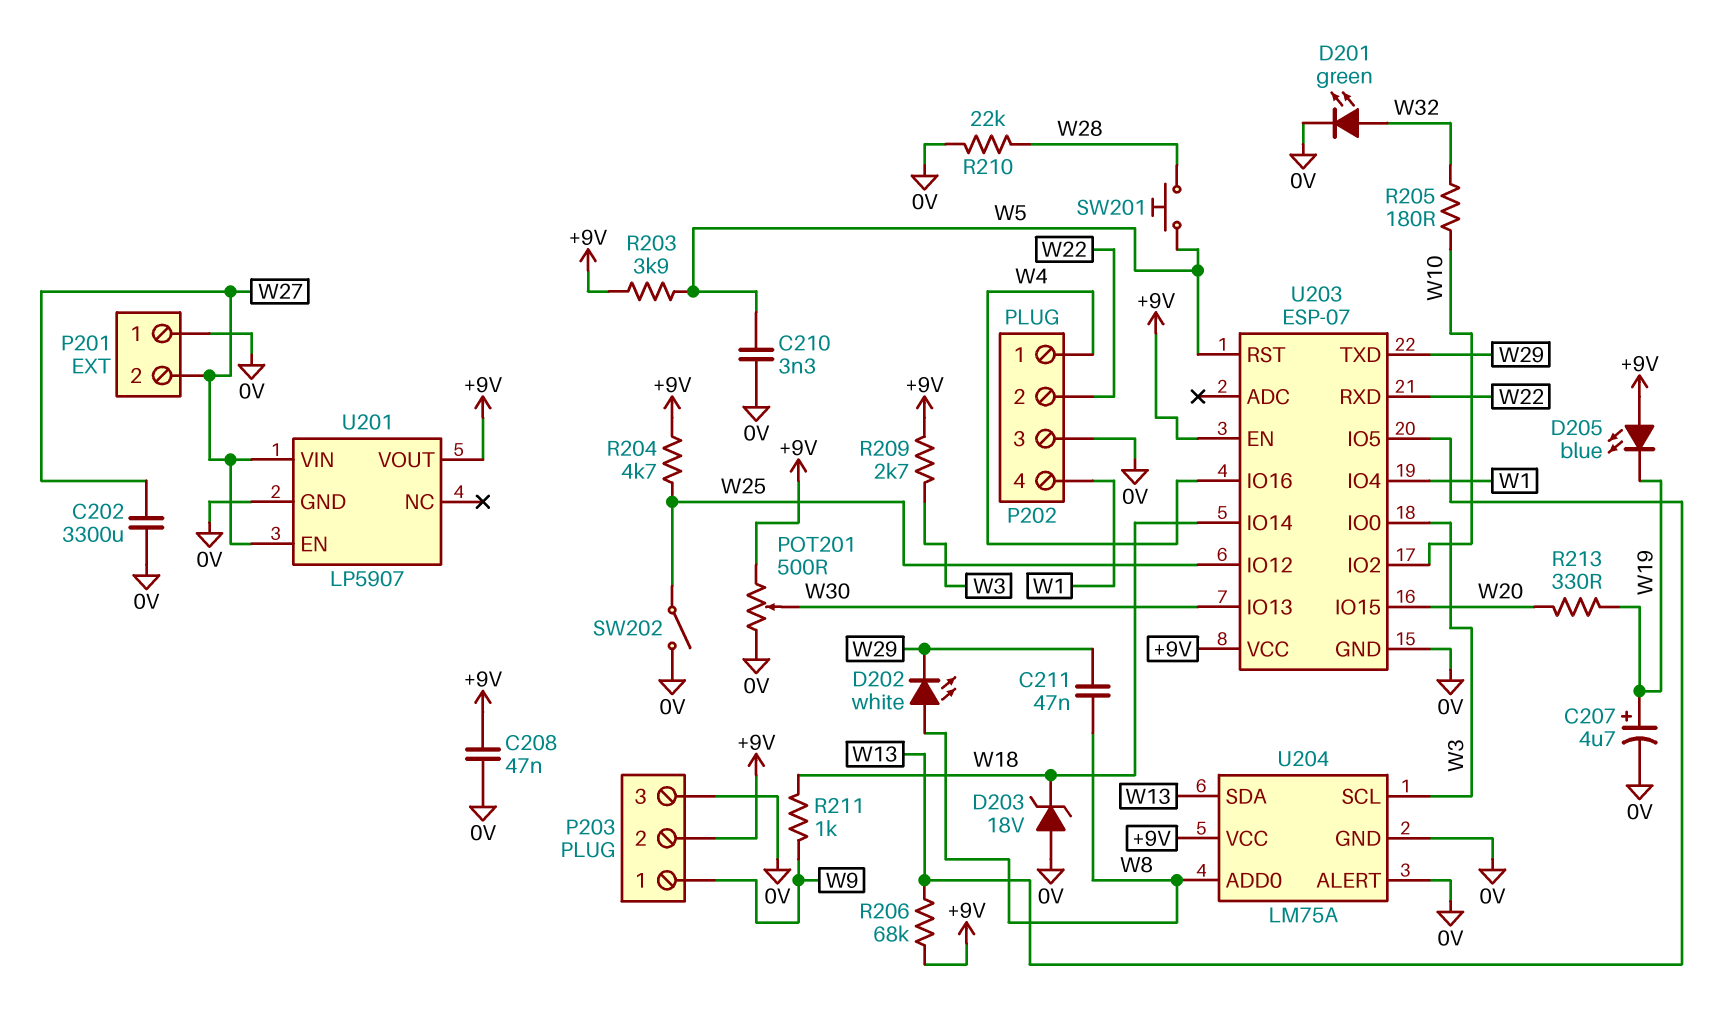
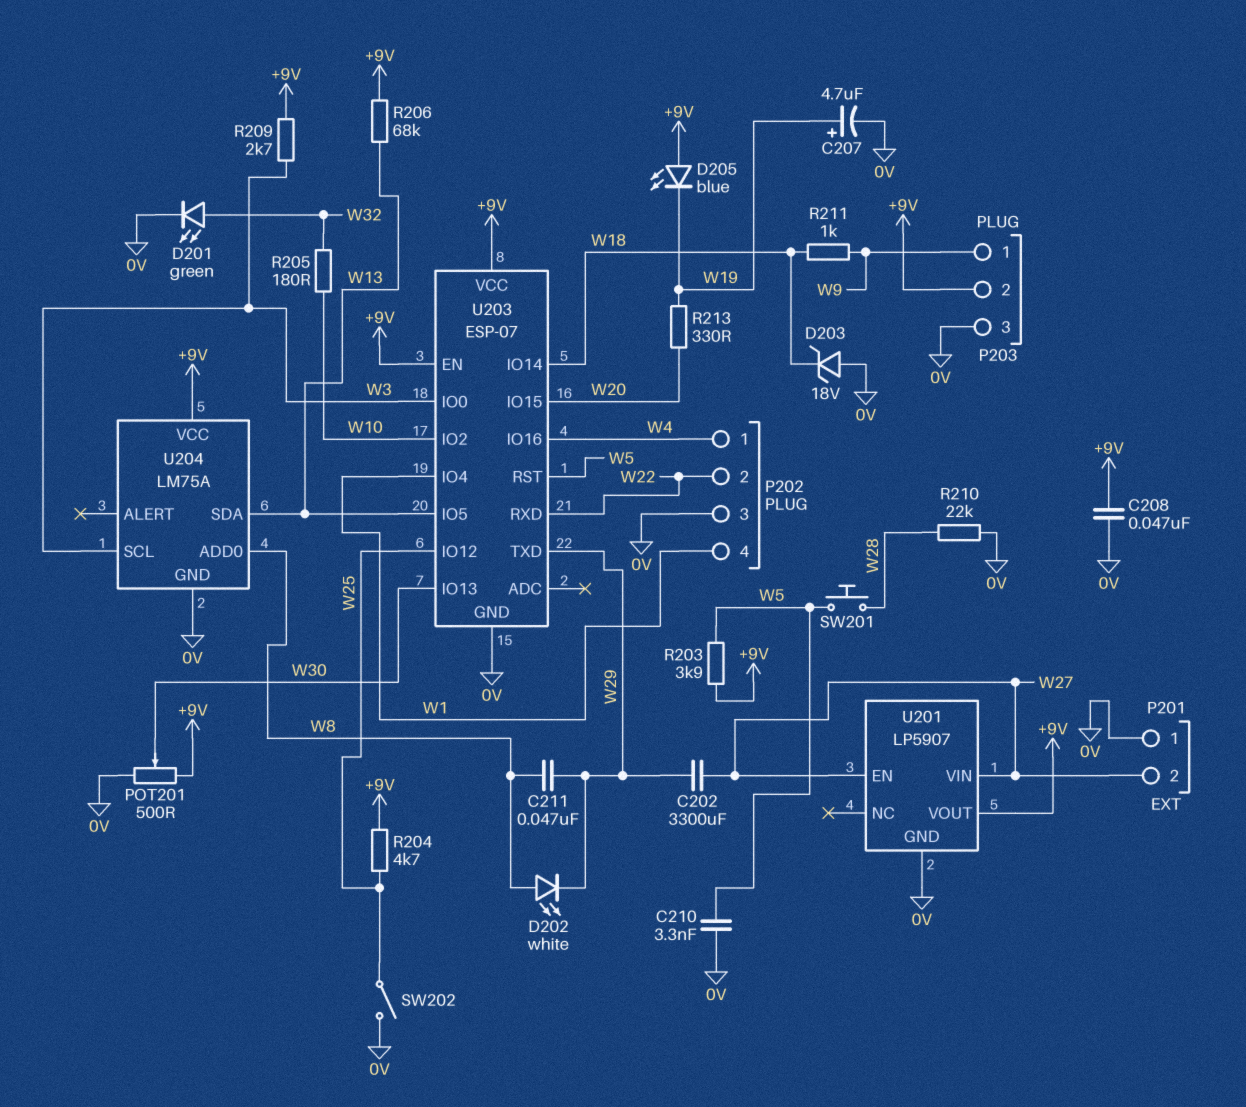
C202: 3300uF (0V, W27) -> 3300uF (W27, W29)
U204 pin ALERT: 0V -> none

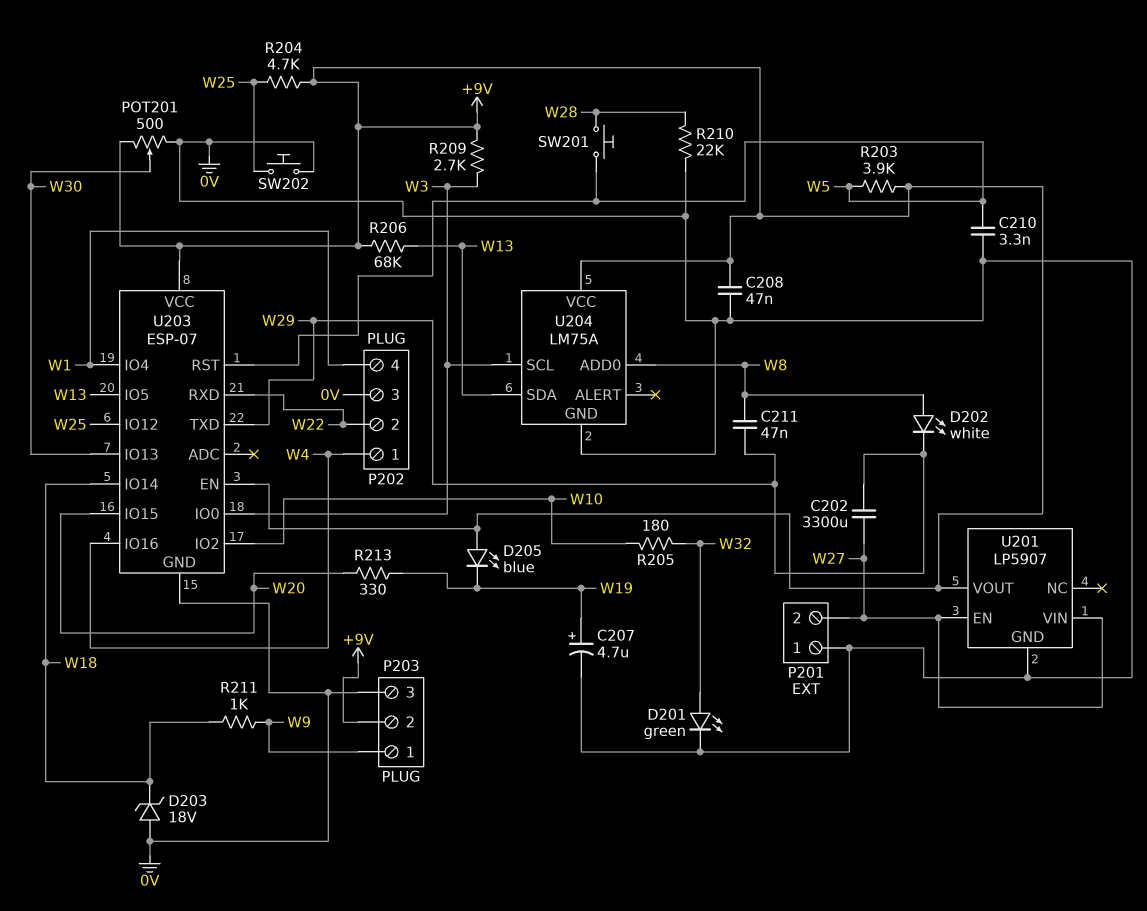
SW202: switch (0V, W25) -> button (0V, W25)

